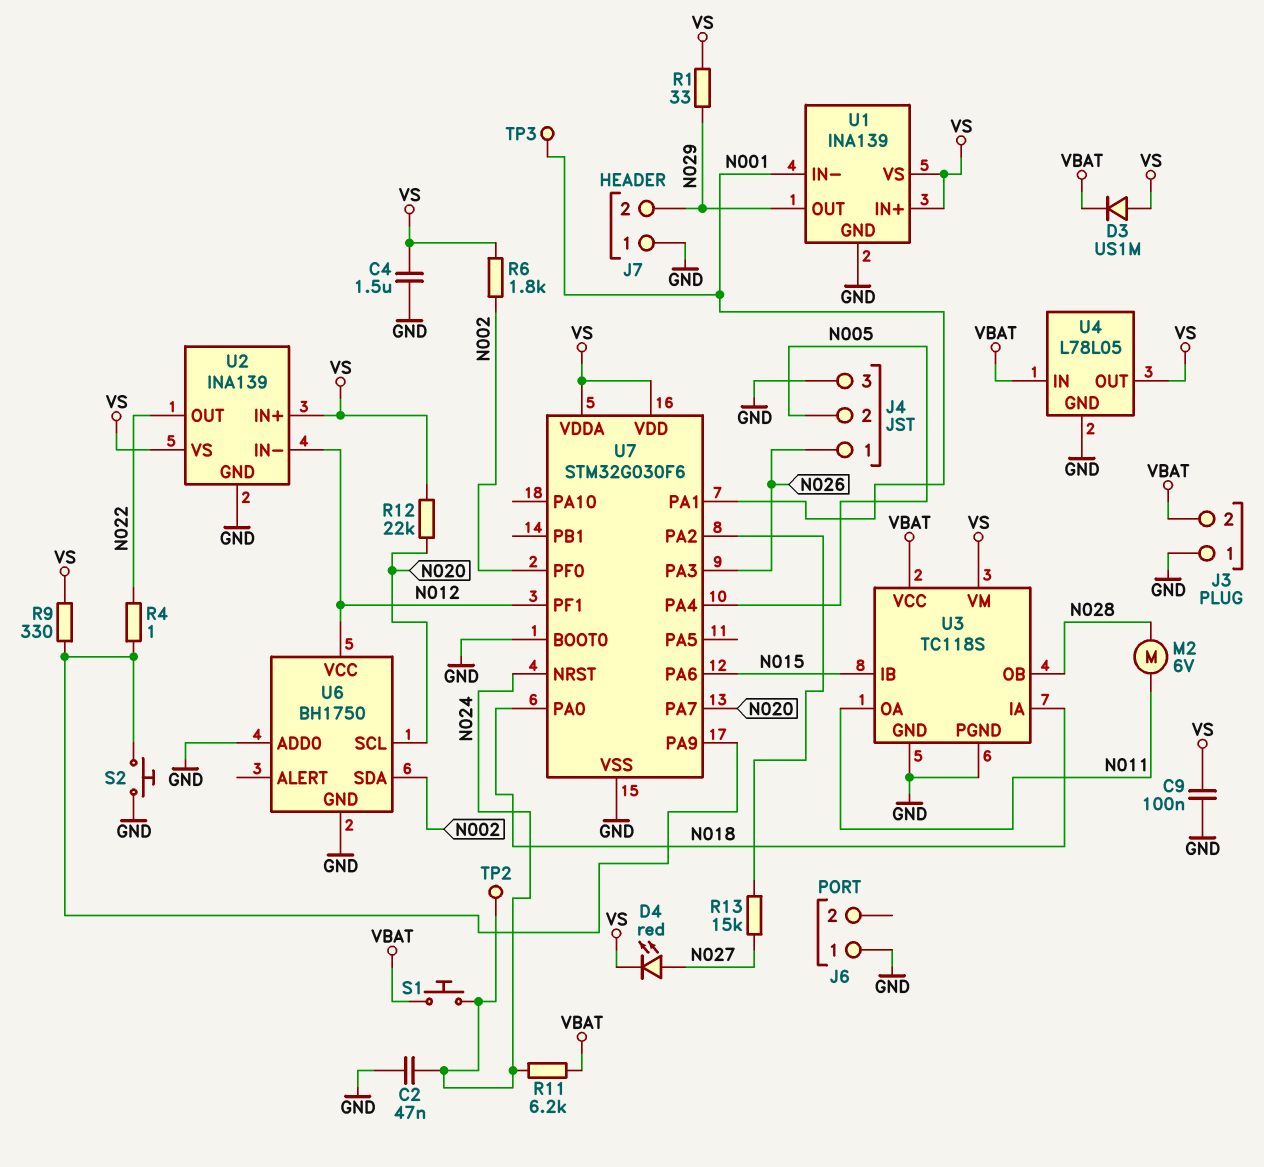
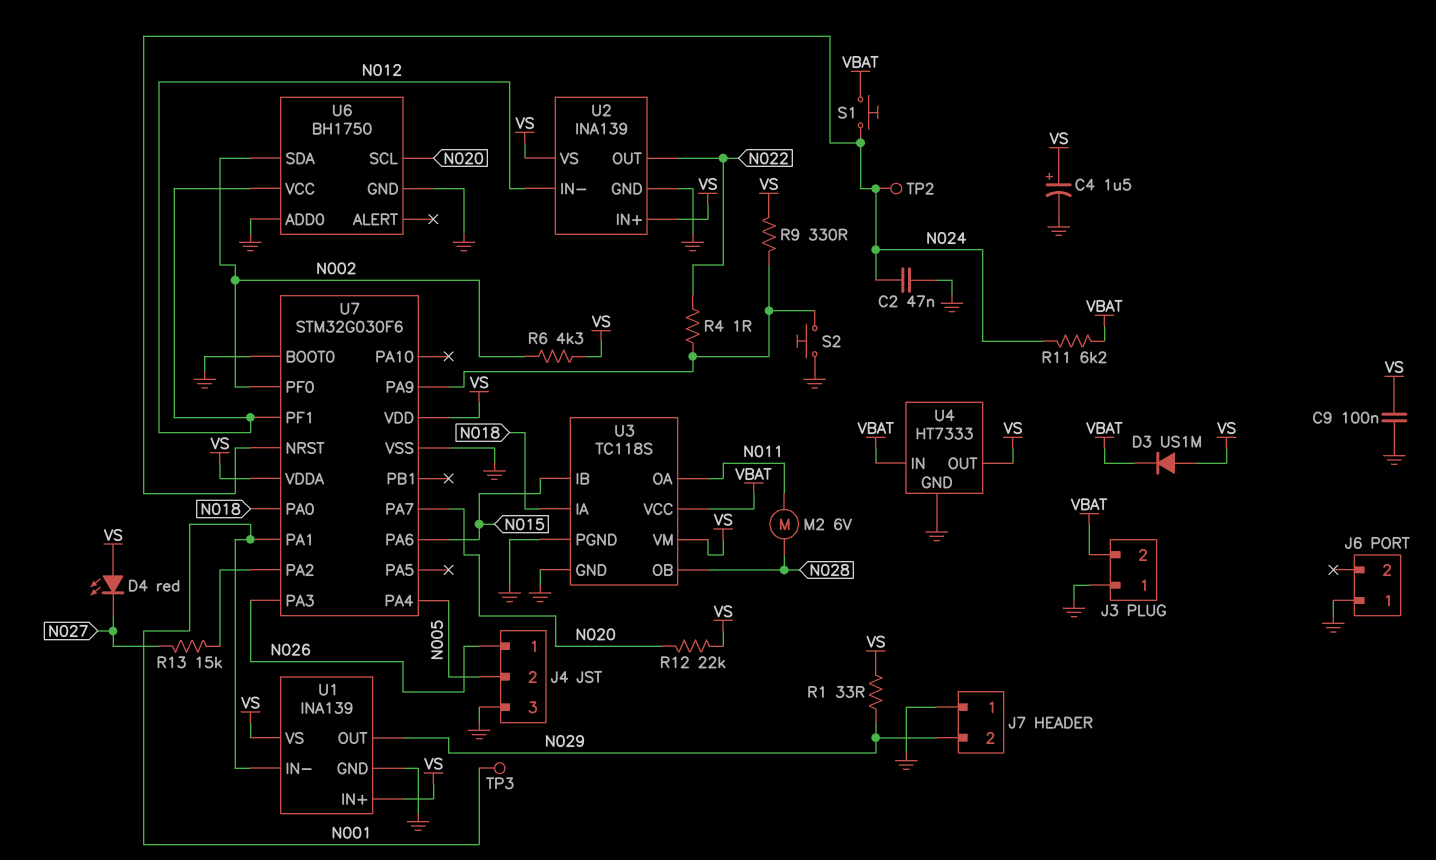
C4: 1.5uF (GND, VS) -> 1.5uF (plus VS, minus GND)
D4: LED red (A N027, K VS) -> LED red (A VS, K N027)
R6: 1.8k (N002, VS) -> 4.3k (N002, VS)
U4: L78L05 -> HT7333

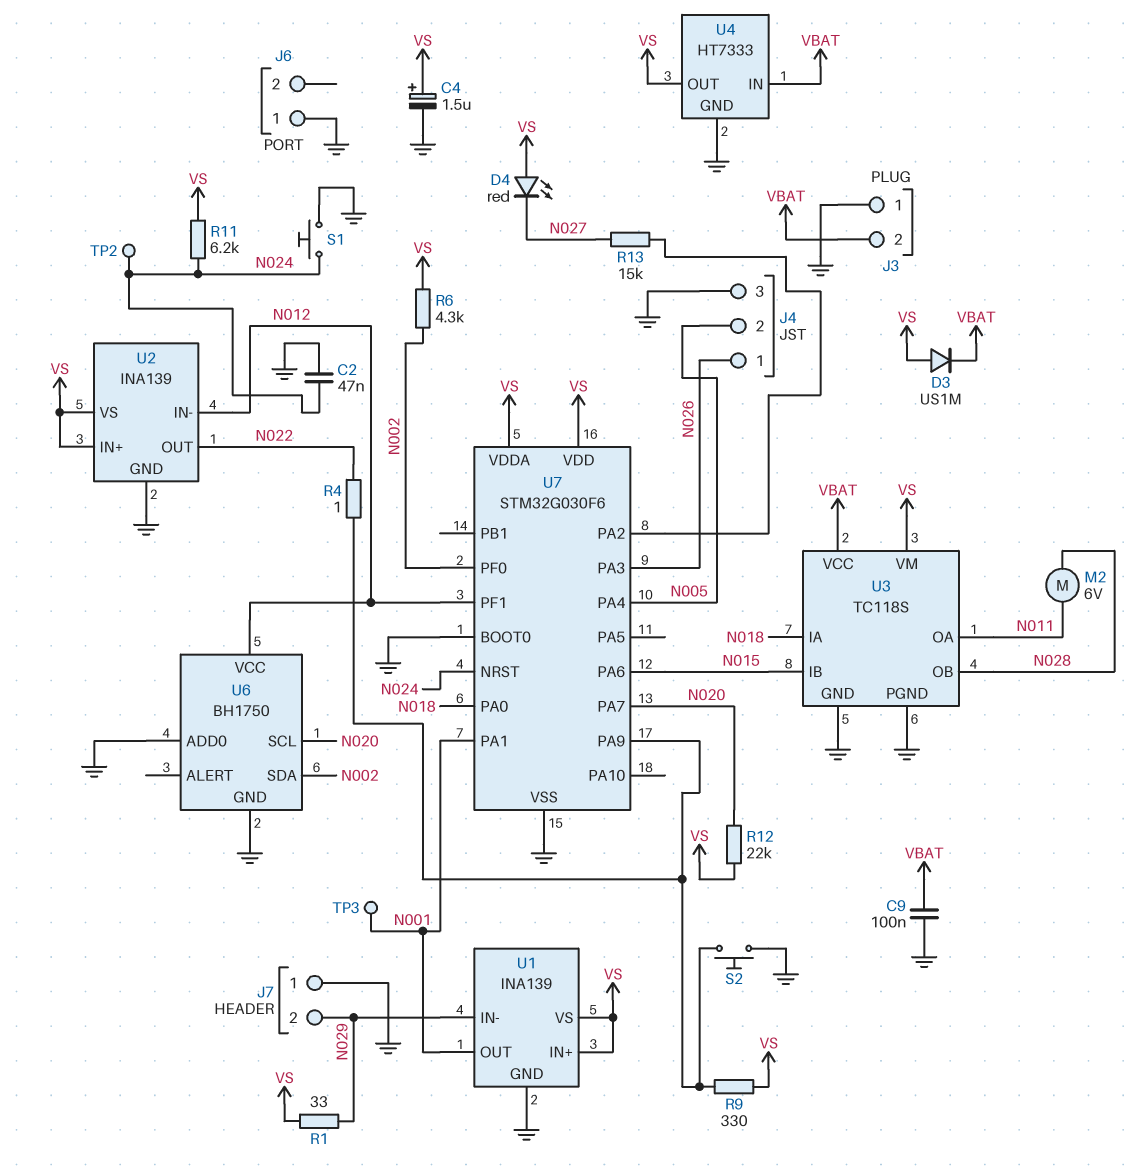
C9: 100nF (GND, VS) -> 100nF (GND, VBAT)
R11: 6.2k (N024, VBAT) -> 6.2k (N024, VS)
S1: button (N024, VBAT) -> button (GND, N024)
U1 pin IN-: N001 -> N029
U1 pin OUT: N029 -> N001

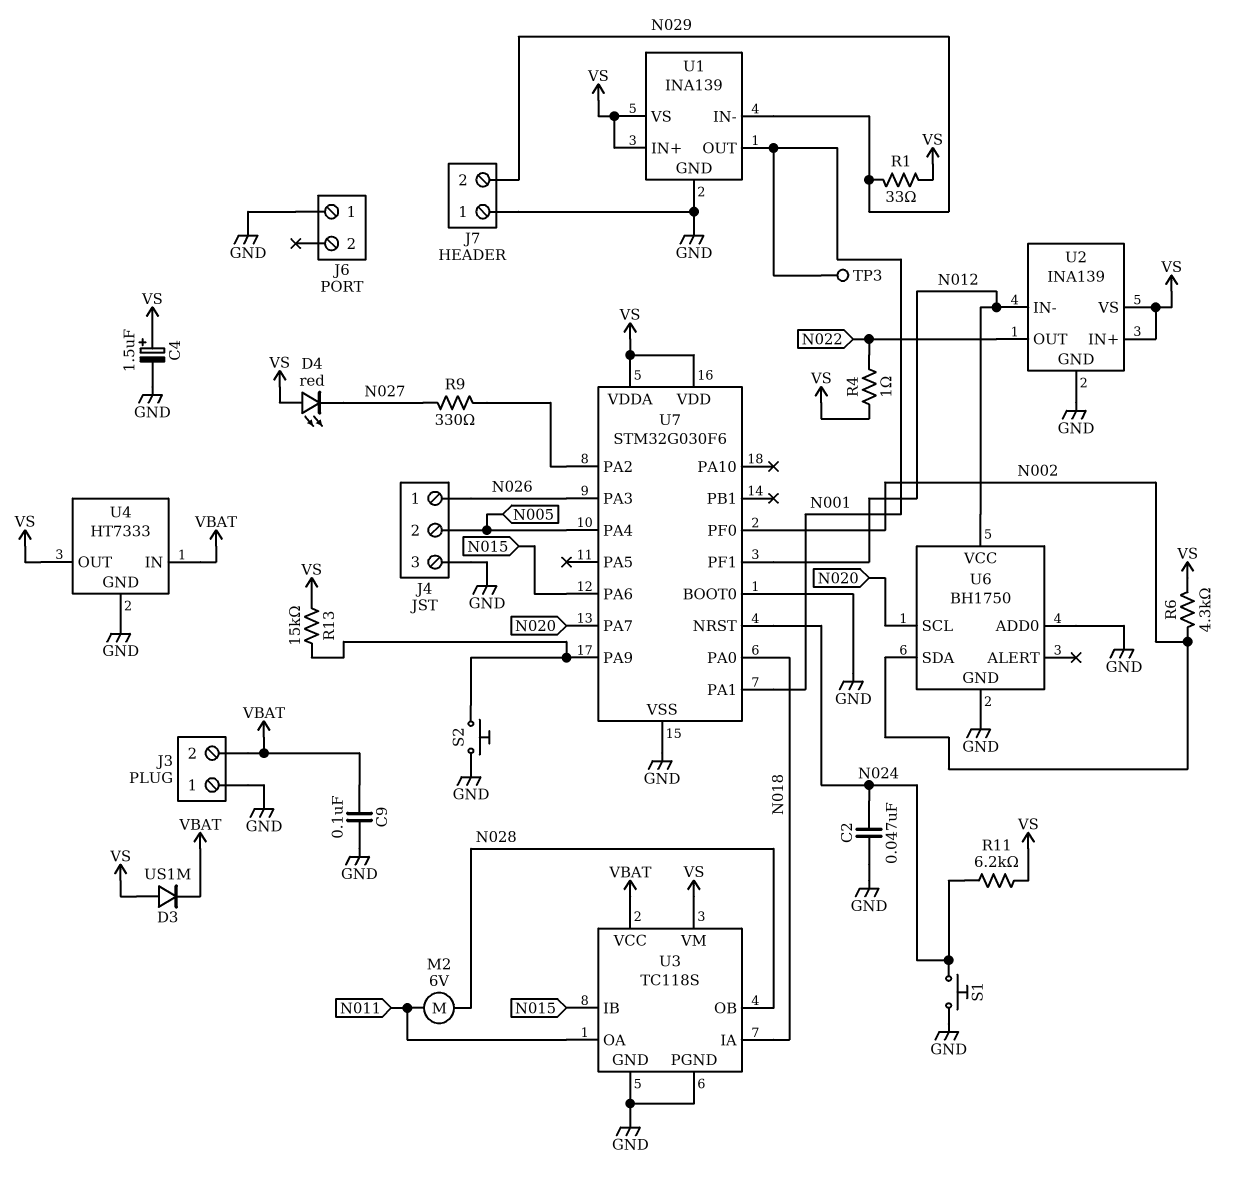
R4: 1 (N022, U7/PA9) -> 1 (N022, VS)
R9: 330 (U7/PA9, VS) -> 330 (N027, U7/PA2)
R12: 22k (N020, VS) -> none
R13: 15k (N027, U7/PA2) -> 15k (U7/PA9, VS)
TP2: test point (N024) -> none

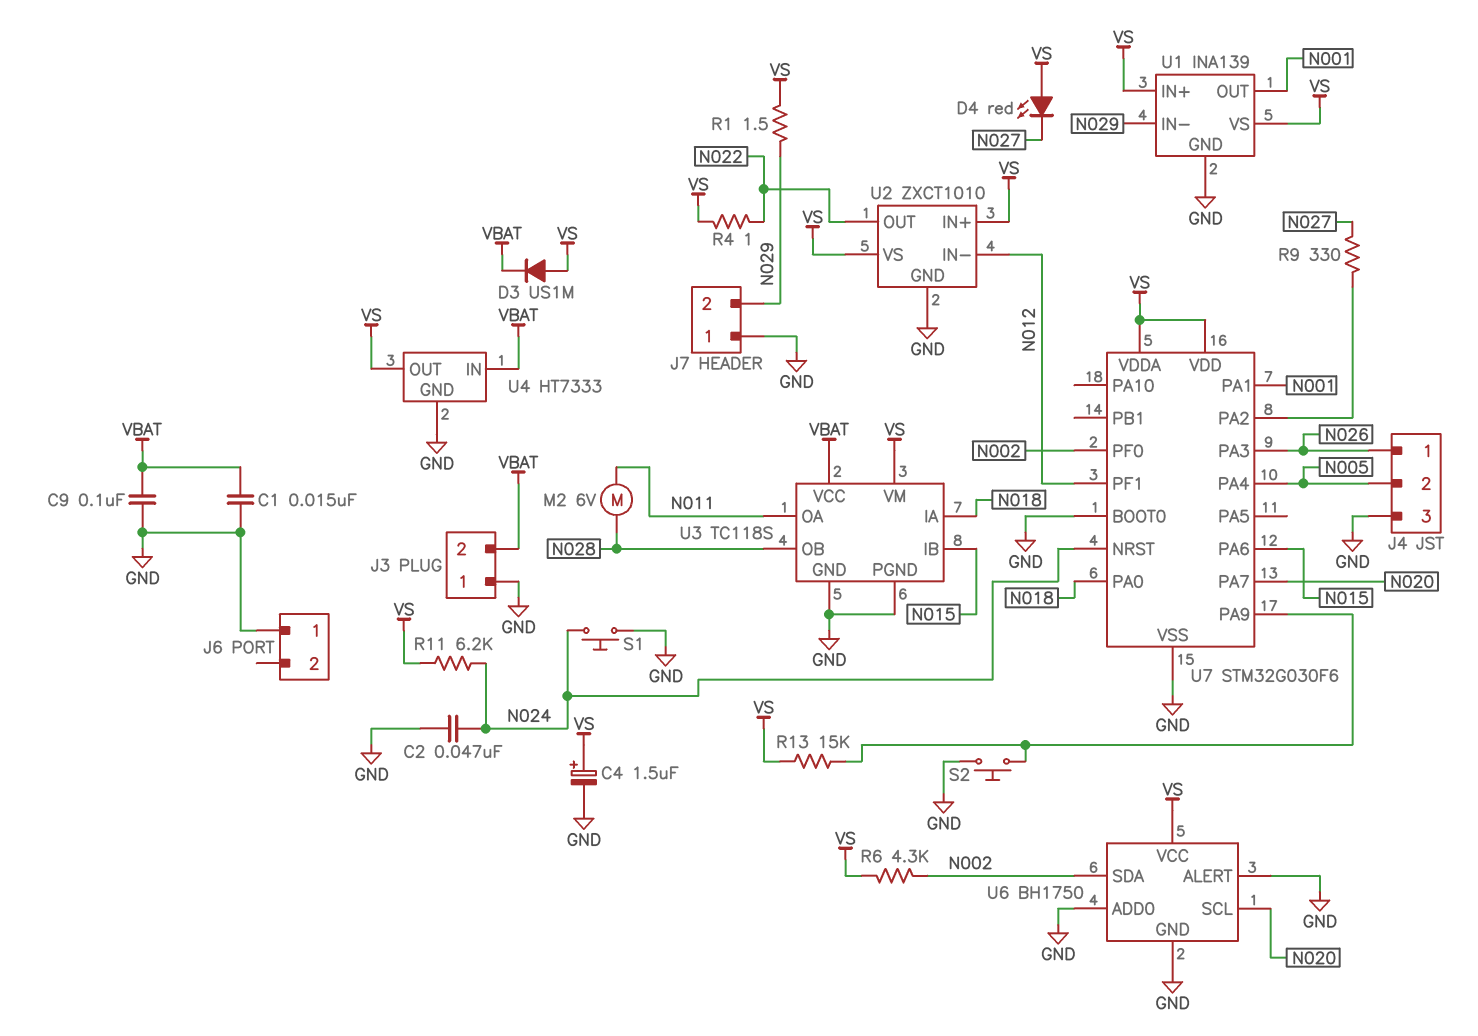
C1: none -> 15nF (GND, VBAT)
R1: 33 (N029, VS) -> 1.5 (N029, VS)
TP3: test point (N001) -> none
U2: INA139 -> ZXCT1010
U6 pin ALERT: none -> GND
U6 pin VCC: N012 -> VS

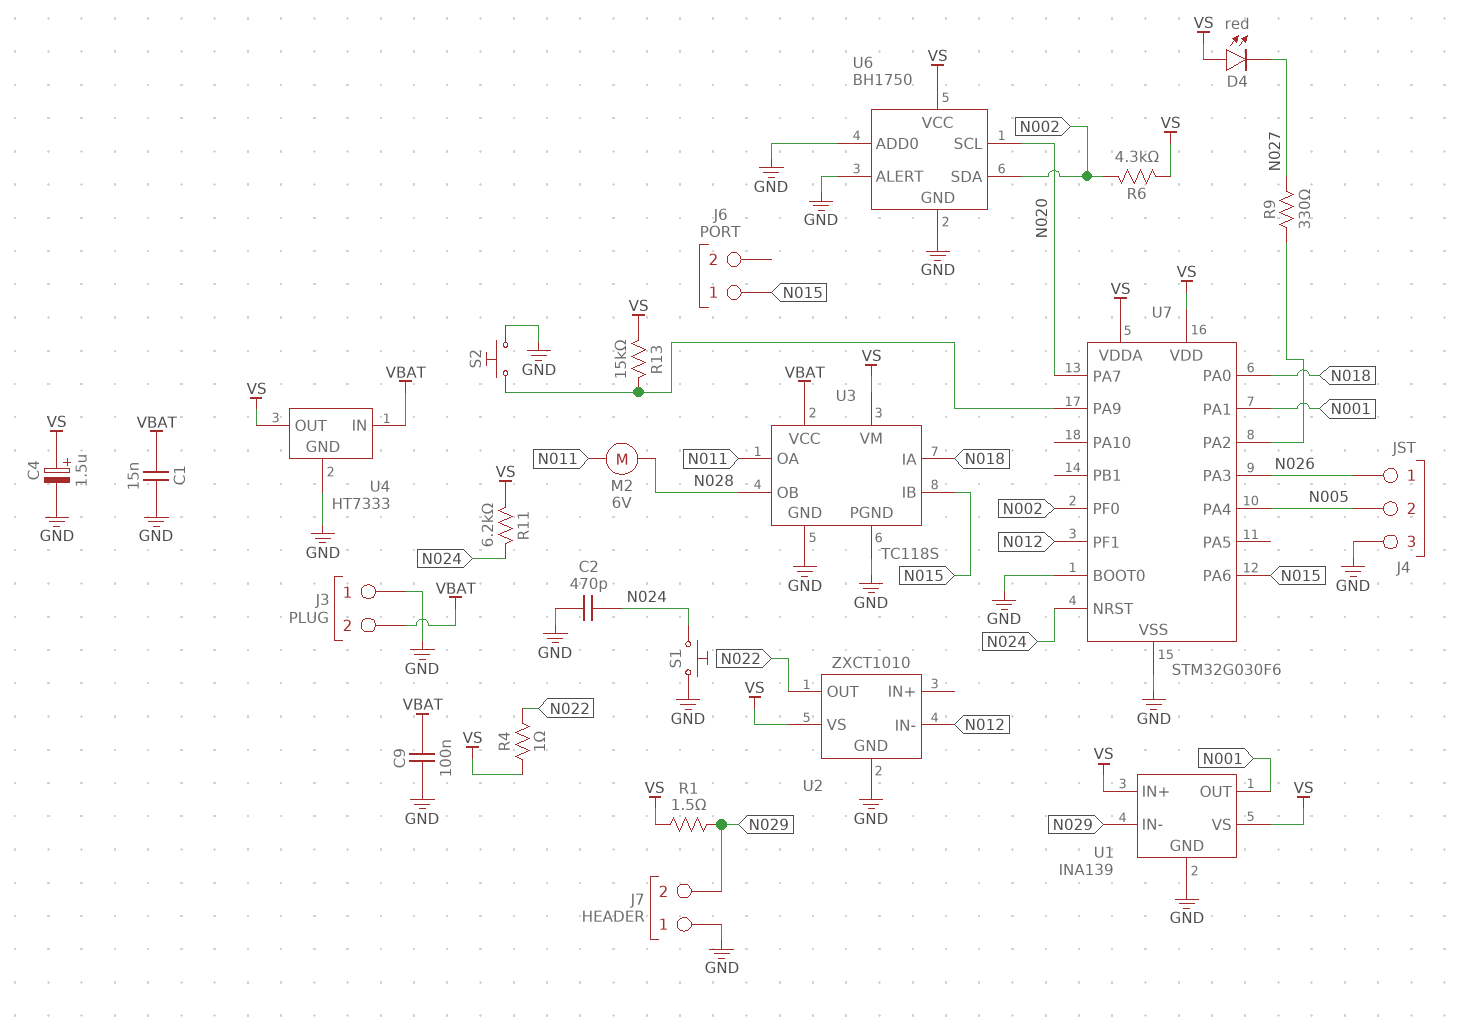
C2: 47nF (GND, N024) -> 470pF (GND, N024)
D3: diode US1M (A VS, K VBAT) -> none
J6 pin 1: GND -> N015
U2 pin IN+: VS -> none

